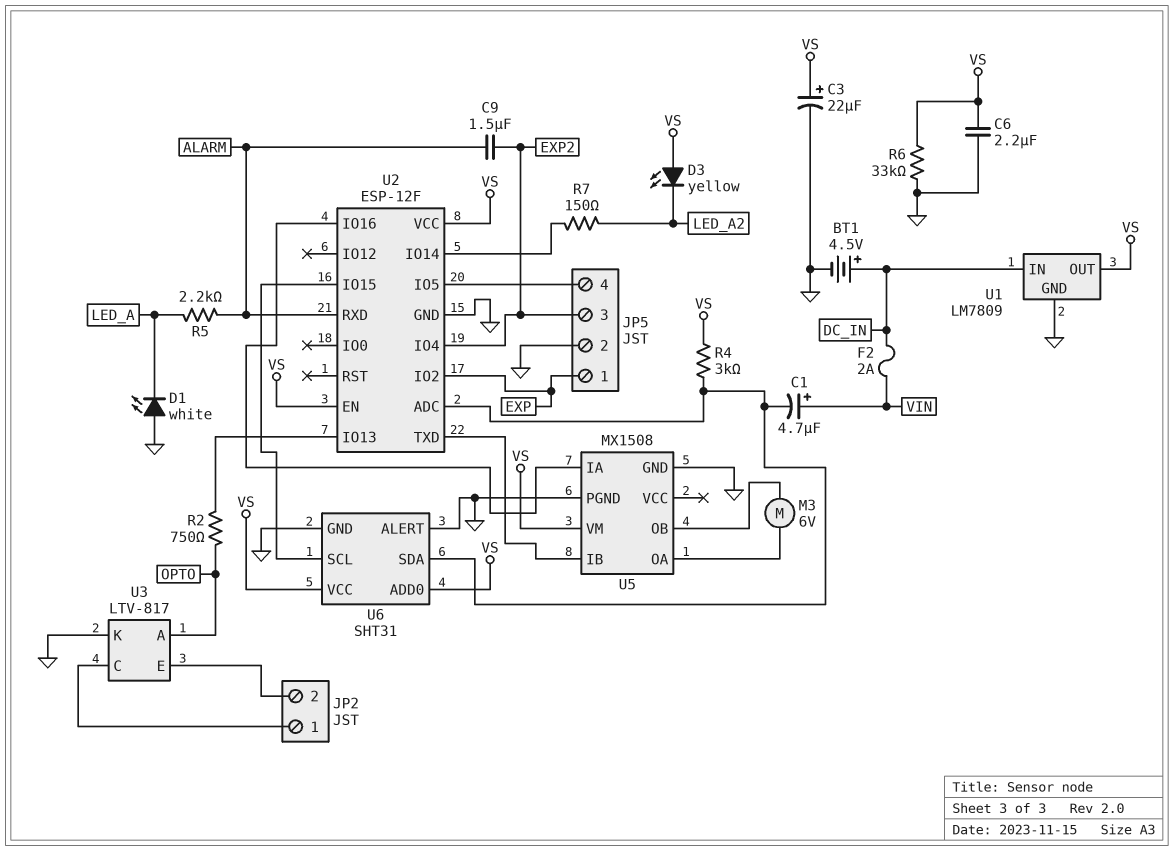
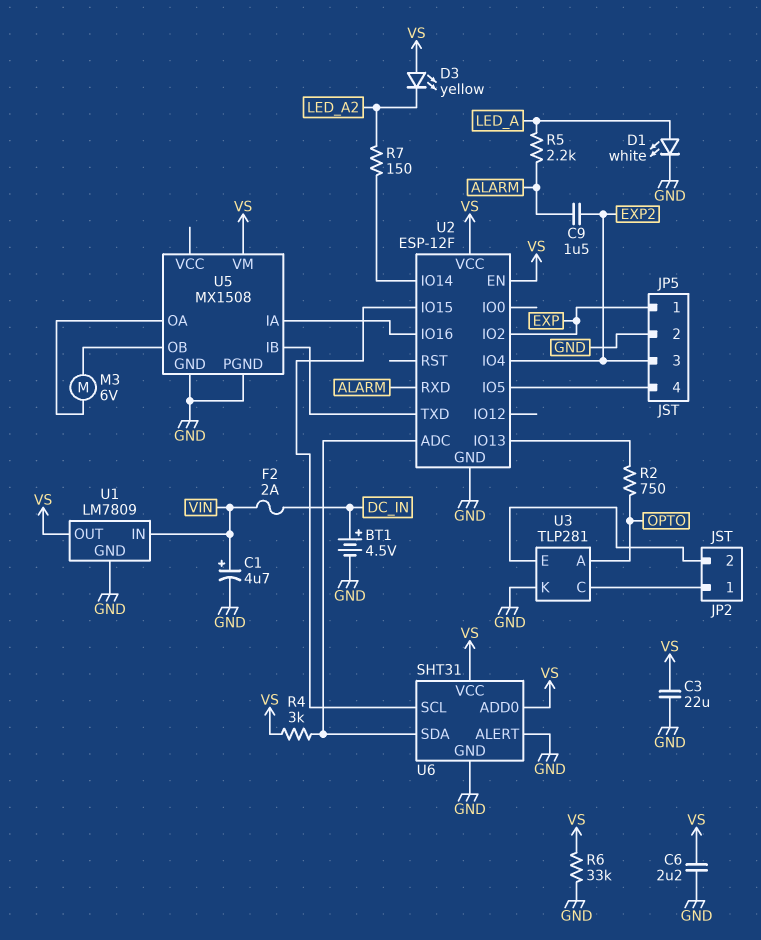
C1: 4.7uF (plus VIN, minus U2/ADC) -> 4.7uF (plus VIN, minus GND)
C3: 22uF (plus VS, minus GND) -> 22uF (GND, VS)
D1: LED white (A GND, K LED_A) -> LED white (A LED_A, K GND)
U1 pin IN: DC_IN -> VIN
U3: LTV-817 -> TLP281

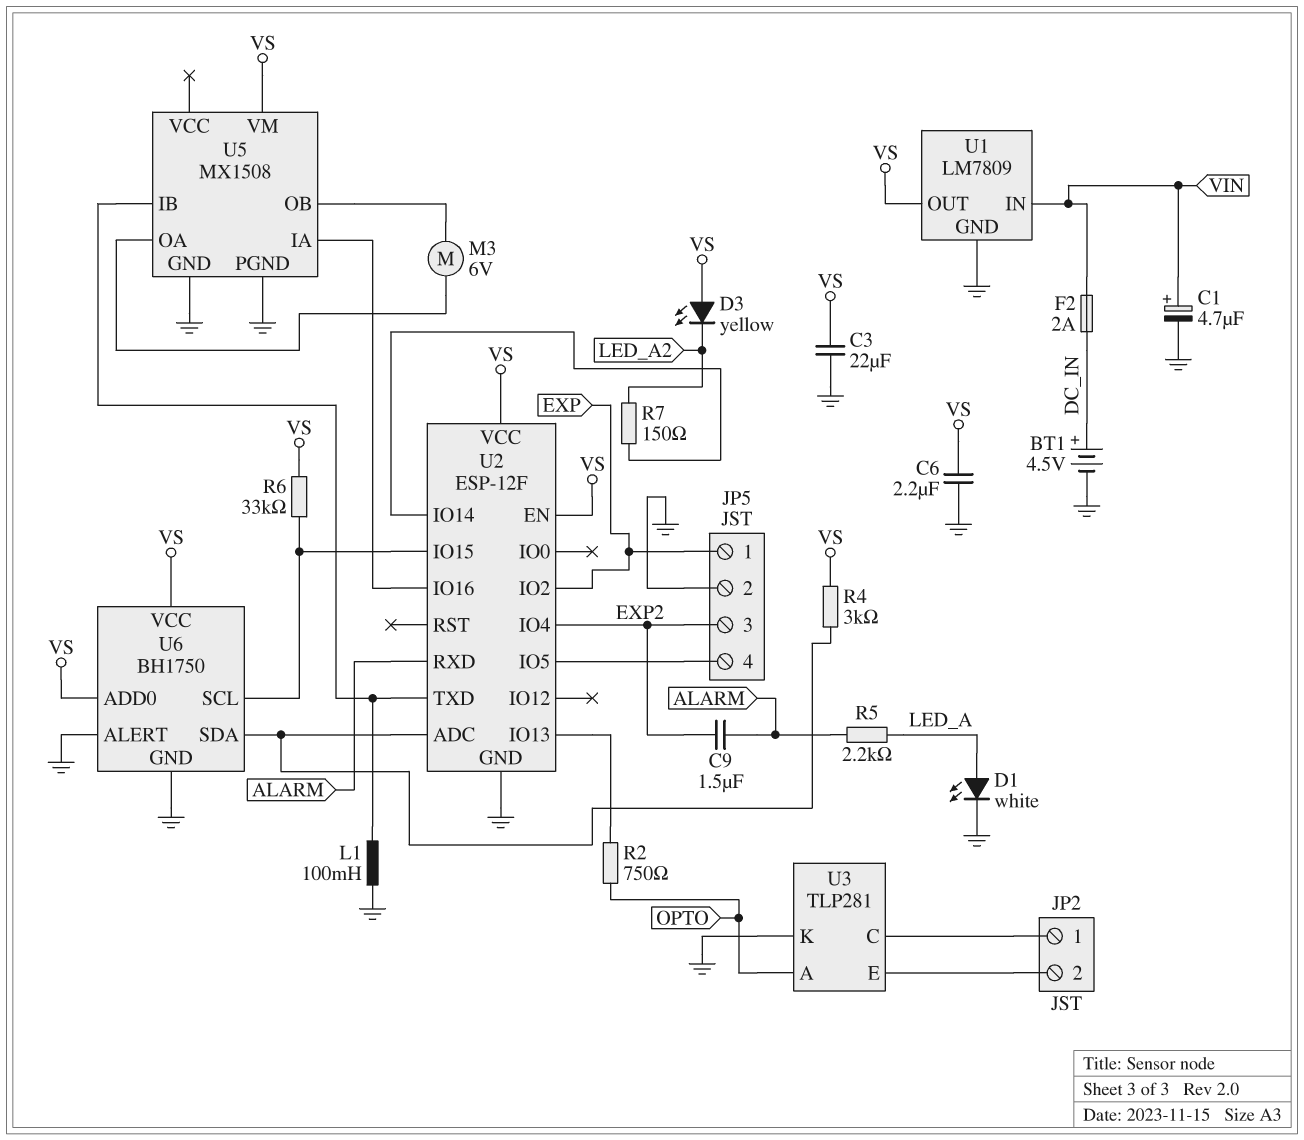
L1: none -> 100mH (GND, U2/TXD)
R6: 33k (GND, VS) -> 33k (U2/IO15, VS)
U6: SHT31 -> BH1750

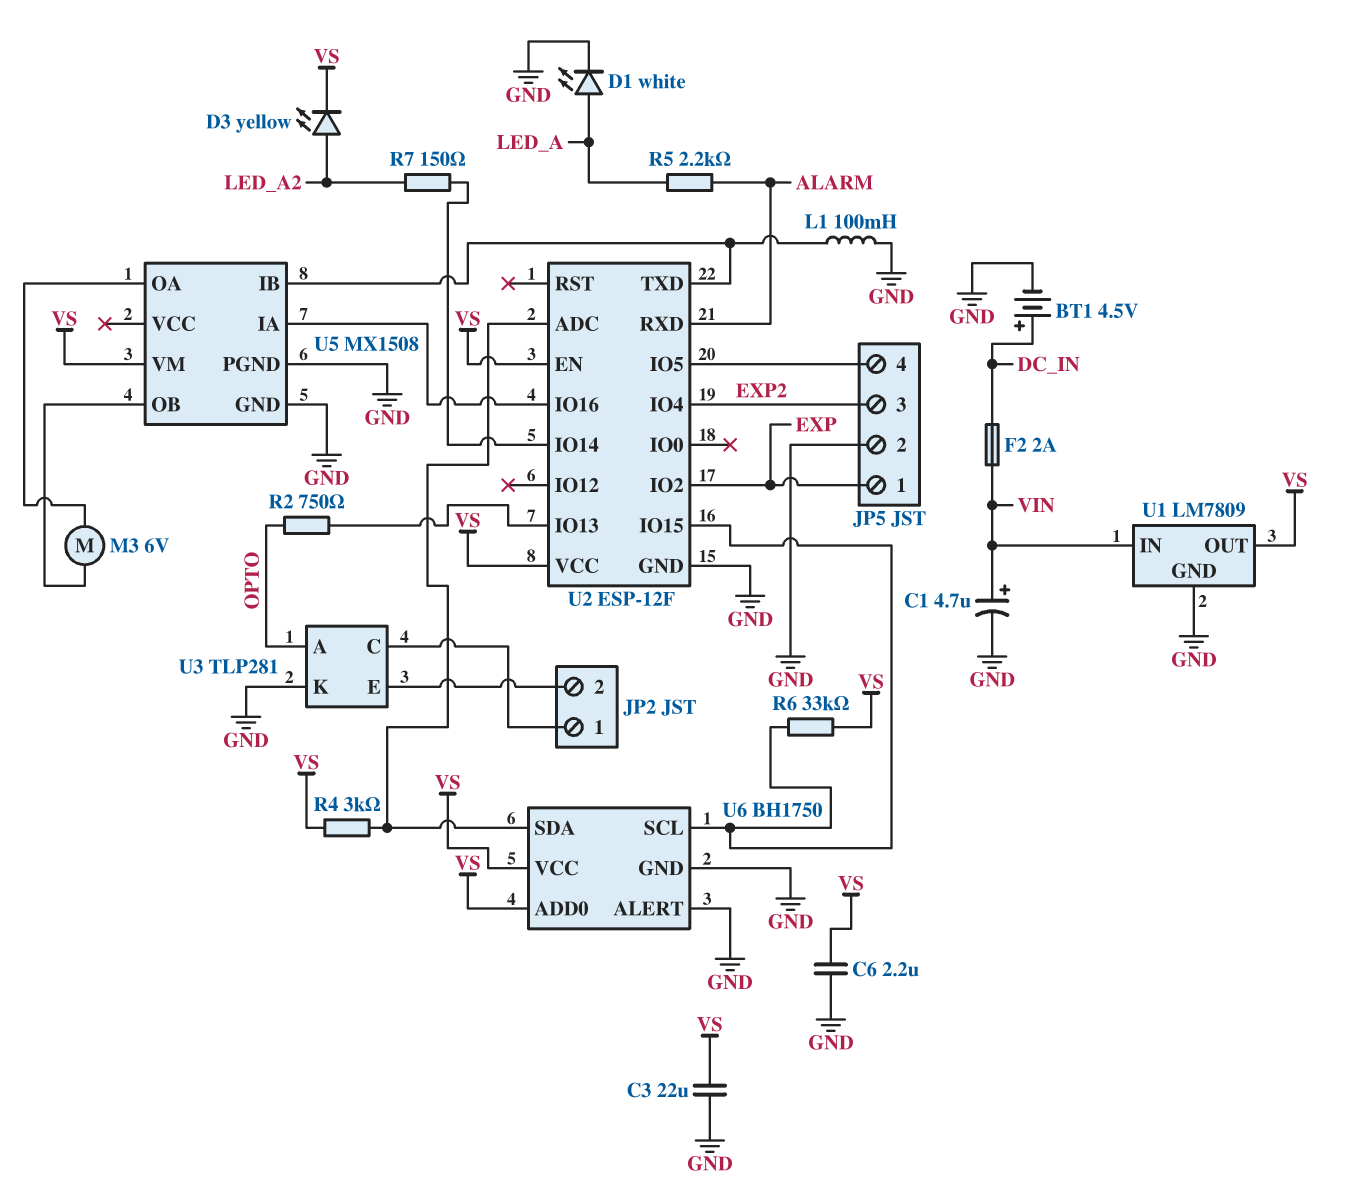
C9: 1.5uF (ALARM, EXP2) -> none
D3: LED yellow (A VS, K LED_A2) -> LED yellow (A LED_A2, K VS)

